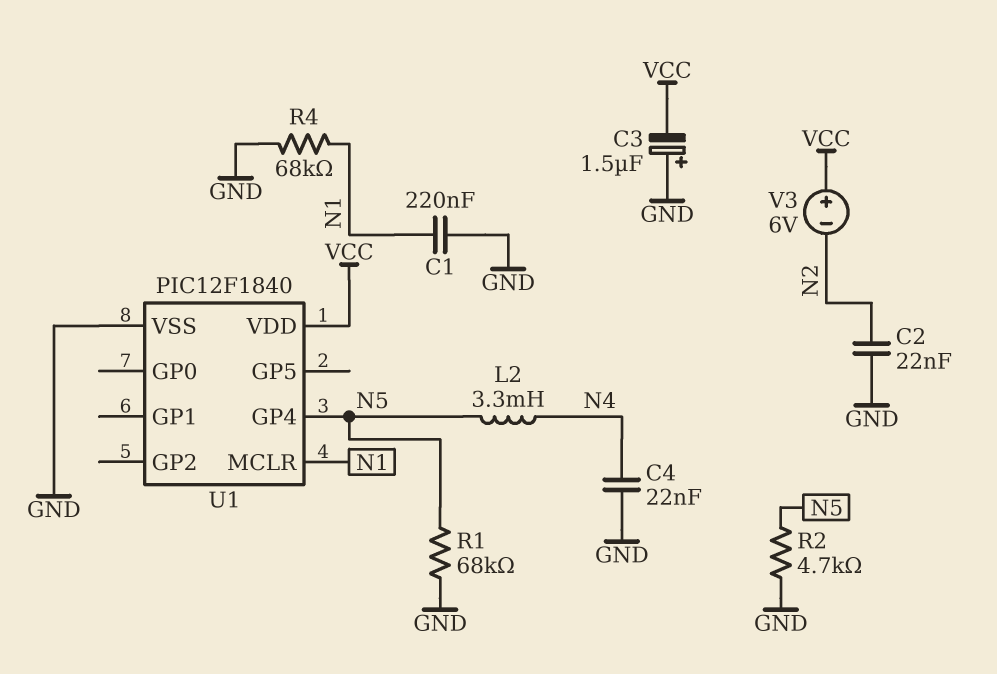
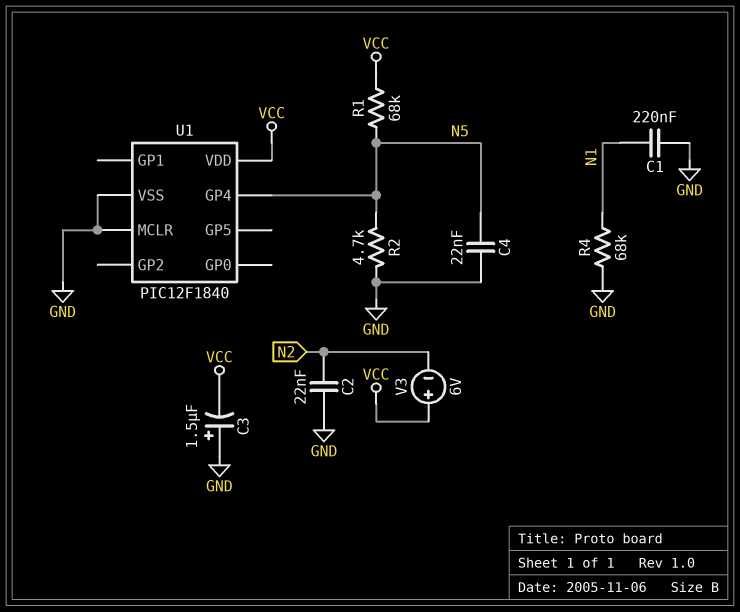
C4: 22nF (GND, N4) -> 22nF (GND, N5)
L2: 3.3mH (N4, N5) -> none
R1: 68k (GND, N5) -> 68k (N5, VCC)
U1 pin MCLR: N1 -> GND

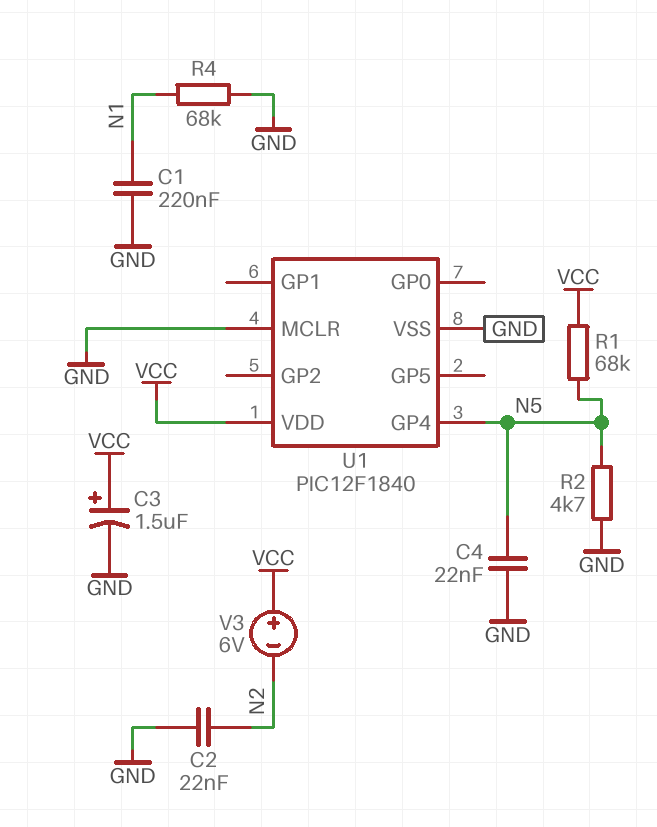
C3: 1.5uF (plus GND, minus VCC) -> 1.5uF (plus VCC, minus GND)

